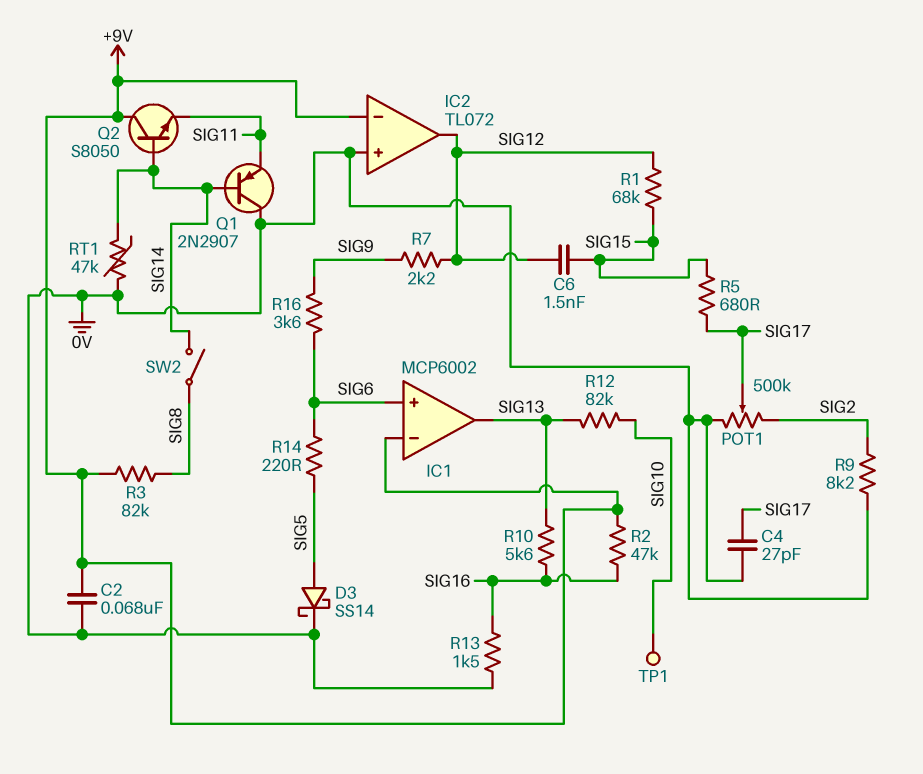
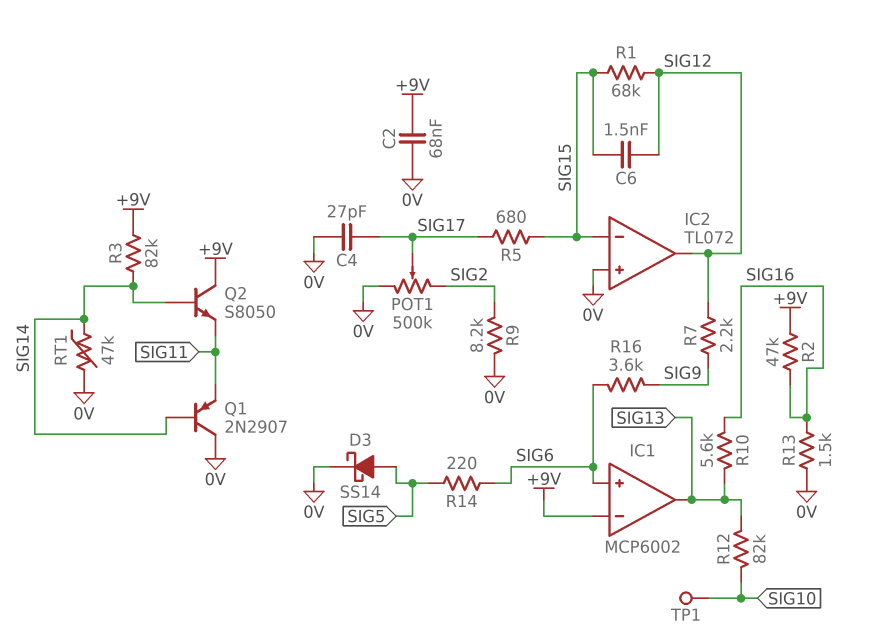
IC2 pin in-: +9V -> SIG15
R3: 82k (+9V, SIG8) -> 82k (+9V, SIG14)
SW2: switch (SIG8, SIG14) -> none

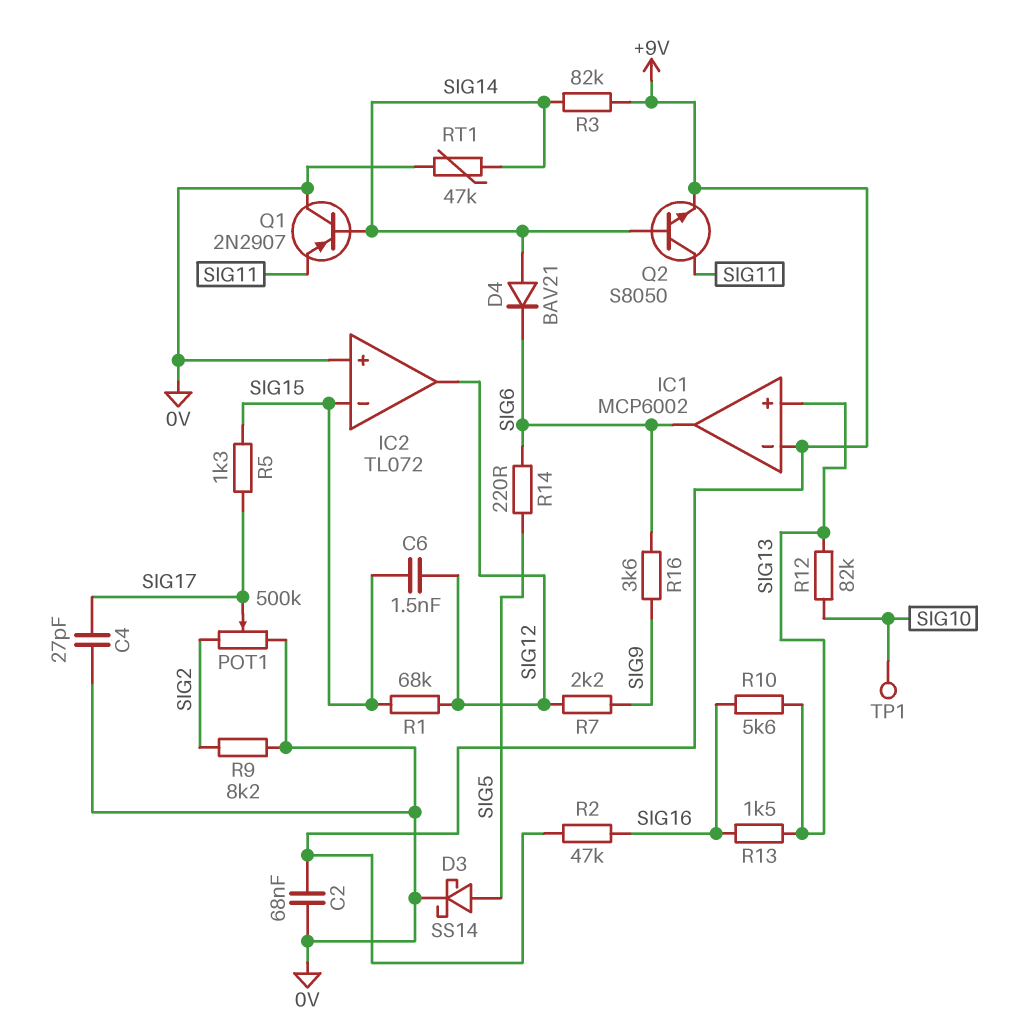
D4: none -> diode BAV21 (A SIG14, K SIG6)
IC1 pin in+: SIG6 -> SIG13
IC1 pin out: SIG13 -> SIG6
Q2: NPN S8050 (B SIG14, C +9V, E SIG11) -> NPN S8050 (B SIG14, C SIG11, E +9V)
R5: 680 (SIG15, SIG17) -> 1.3k (SIG15, SIG17)
R13: 1.5k (0V, SIG16) -> 1.5k (SIG13, SIG16)

